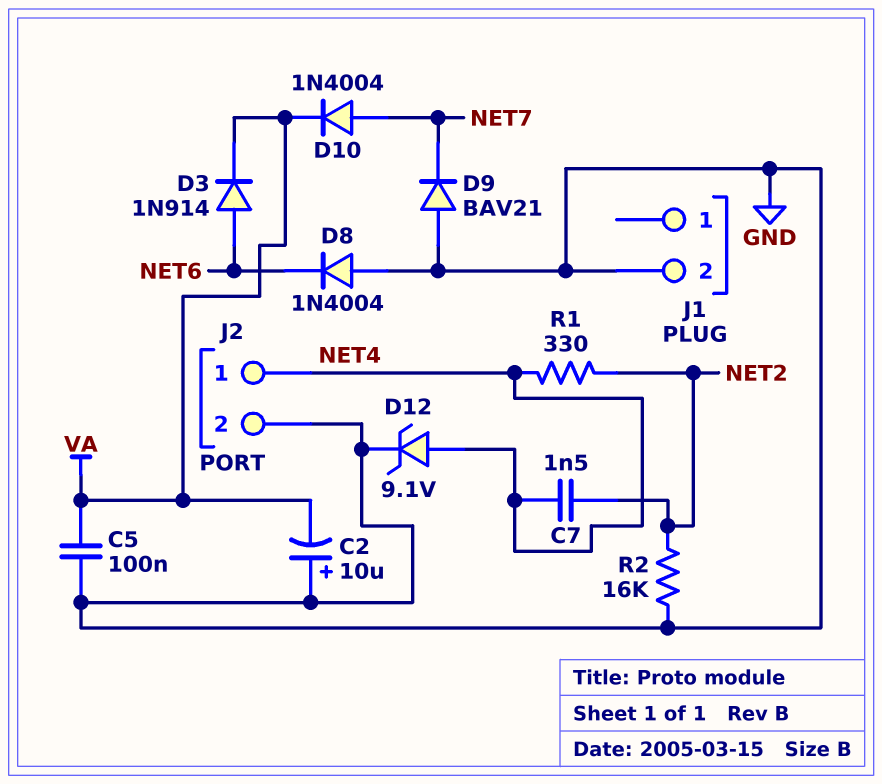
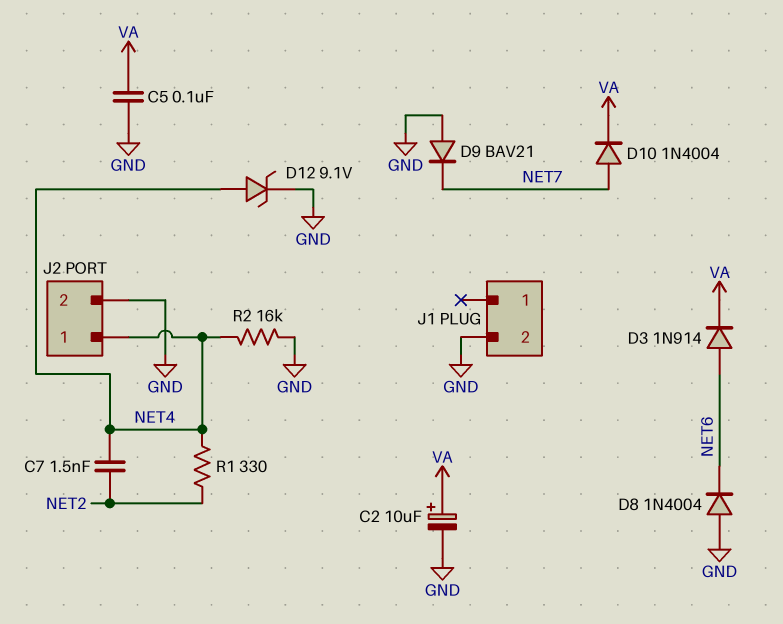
C2: 10uF (plus GND, minus VA) -> 10uF (plus VA, minus GND)
R2: 16k (GND, NET2) -> 16k (GND, NET4)

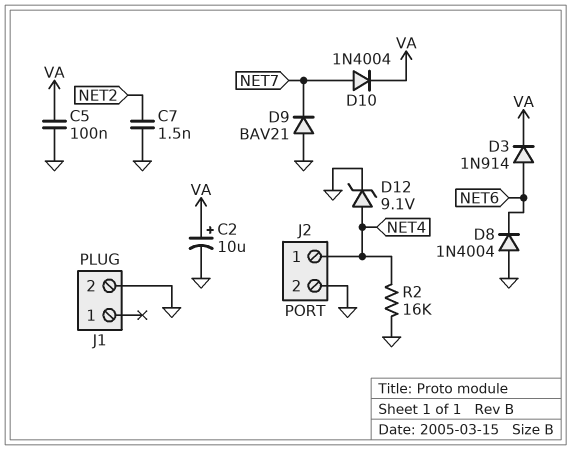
C7: 1.5nF (NET2, NET4) -> 1.5nF (GND, NET2)
R1: 330 (NET2, NET4) -> none

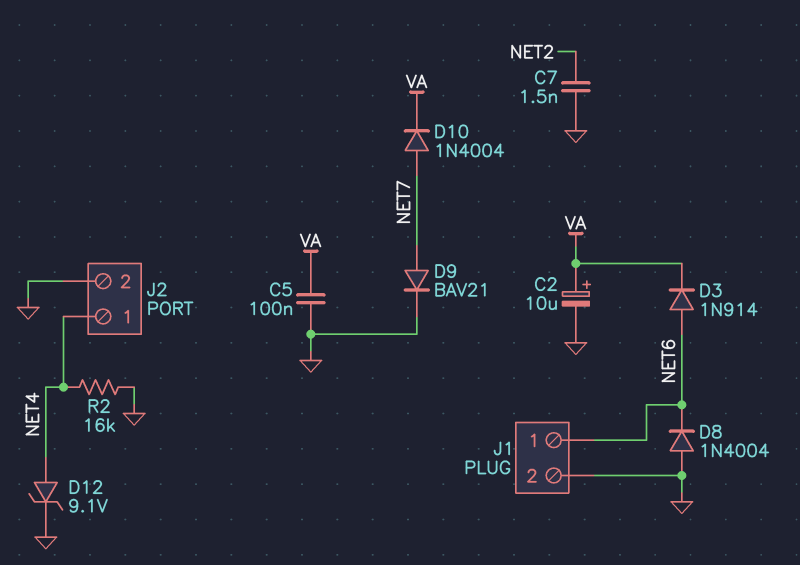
D9: diode BAV21 (A GND, K NET7) -> diode BAV21 (A NET7, K GND)
J1 pin 1: none -> NET6

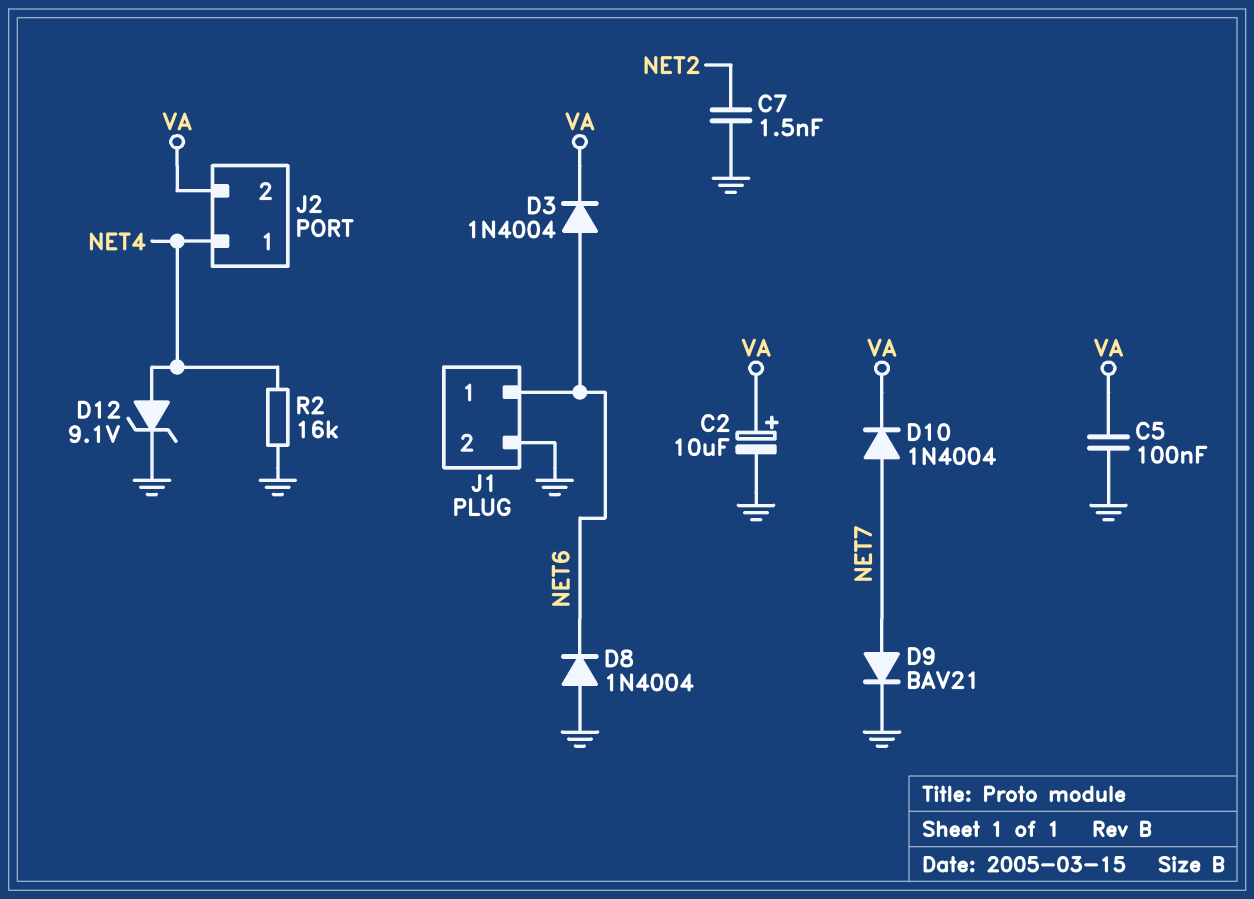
D3: diode 1N914 (A NET6, K VA) -> diode 1N4004 (A NET6, K VA)
J2 pin 2: GND -> VA

